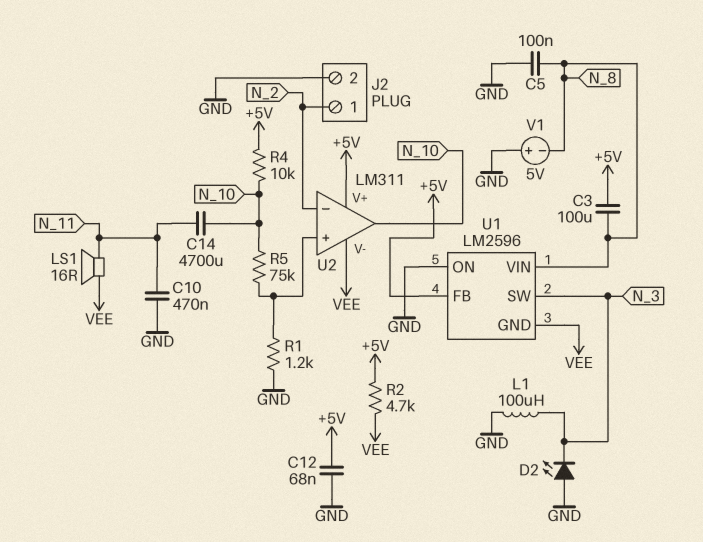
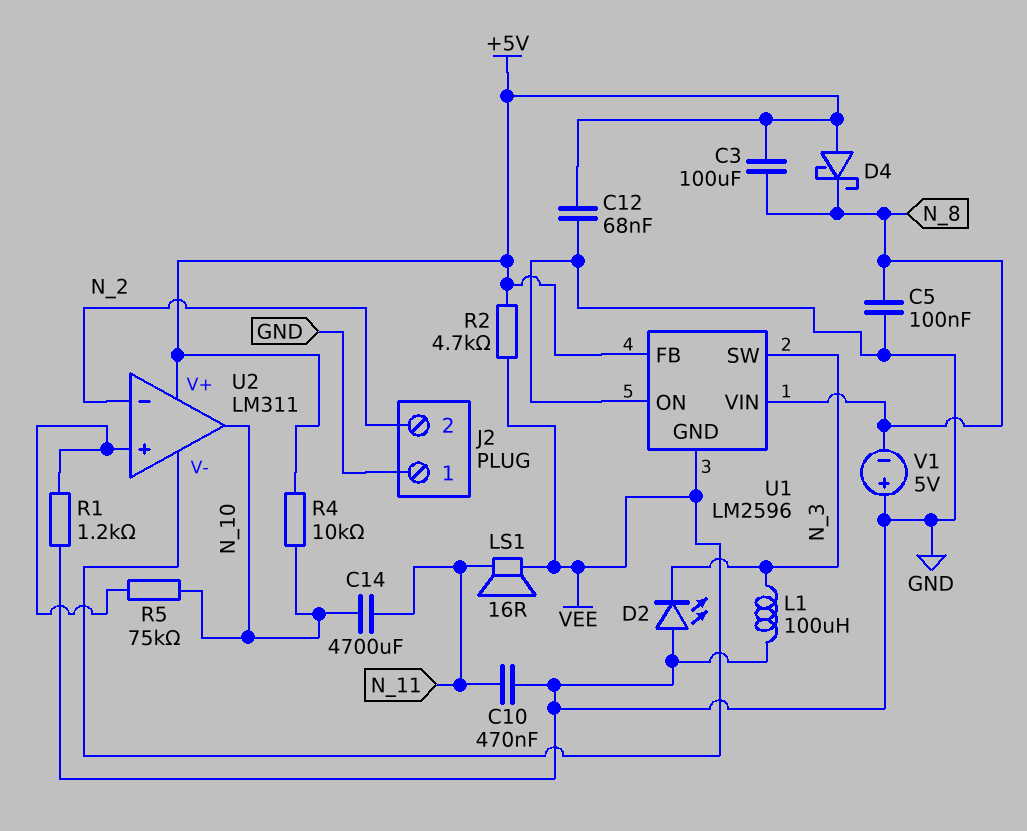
D4: none -> schottky (A +5V, K N_8)
J2 pin 1: N_2 -> GND
J2 pin 2: GND -> N_2

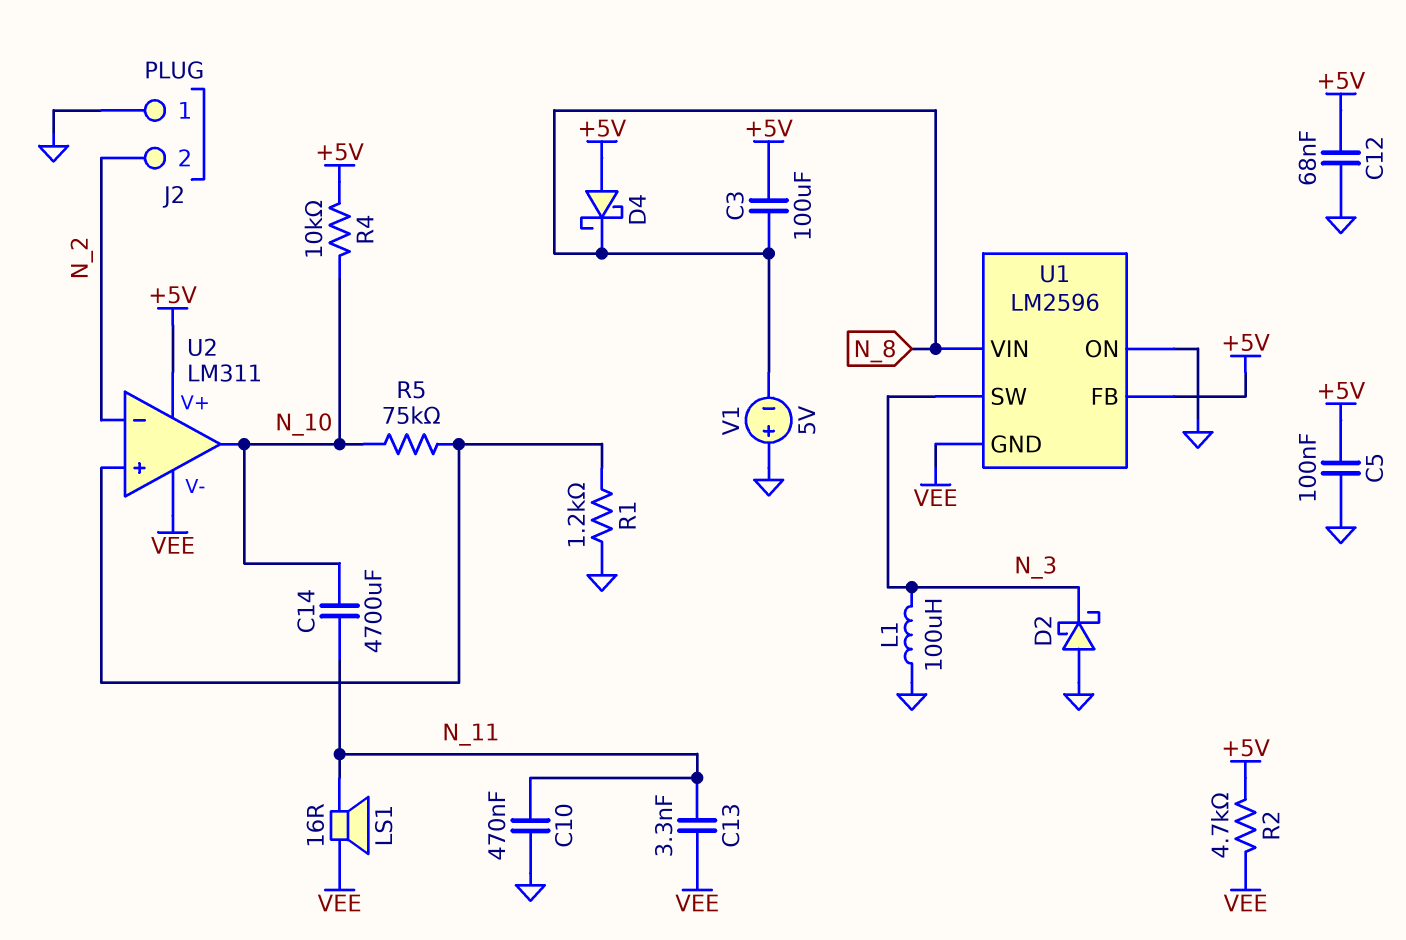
C5: 100nF (GND, N_8) -> 100nF (+5V, GND)
C13: none -> 3.3nF (N_11, VEE)
D2: LED (A GND, K N_3) -> schottky (A GND, K N_3)

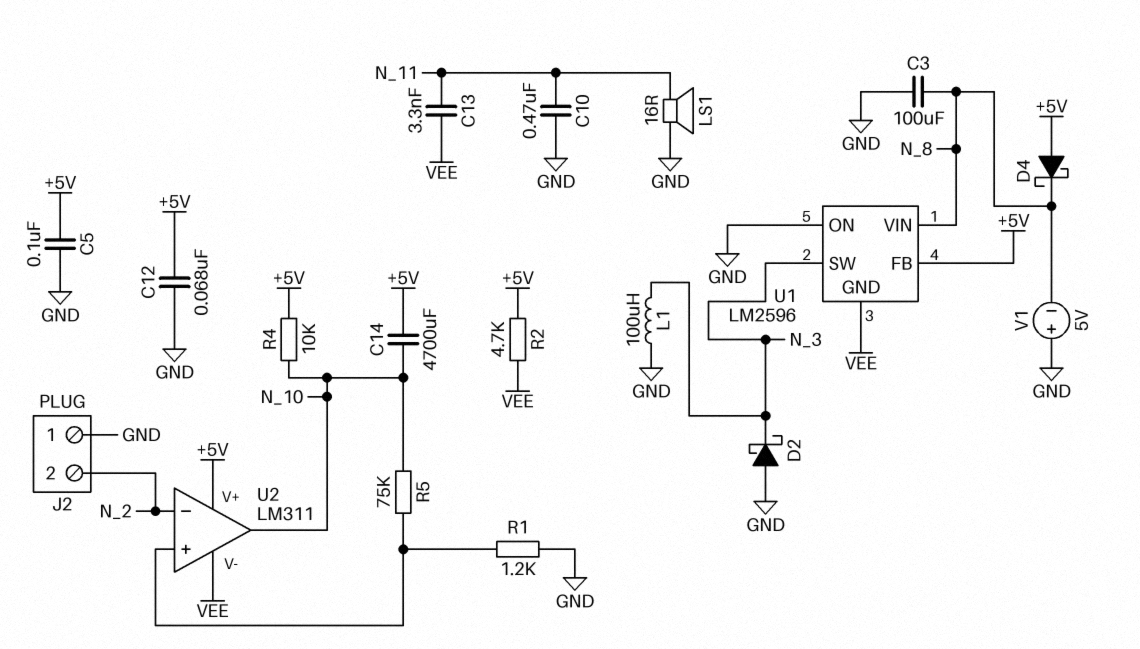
C3: 100uF (+5V, N_8) -> 100uF (GND, N_8)
C14: 4700uF (N_10, N_11) -> 4700uF (+5V, N_10)
LS1: speaker 16R (N_11, VEE) -> speaker 16R (GND, N_11)

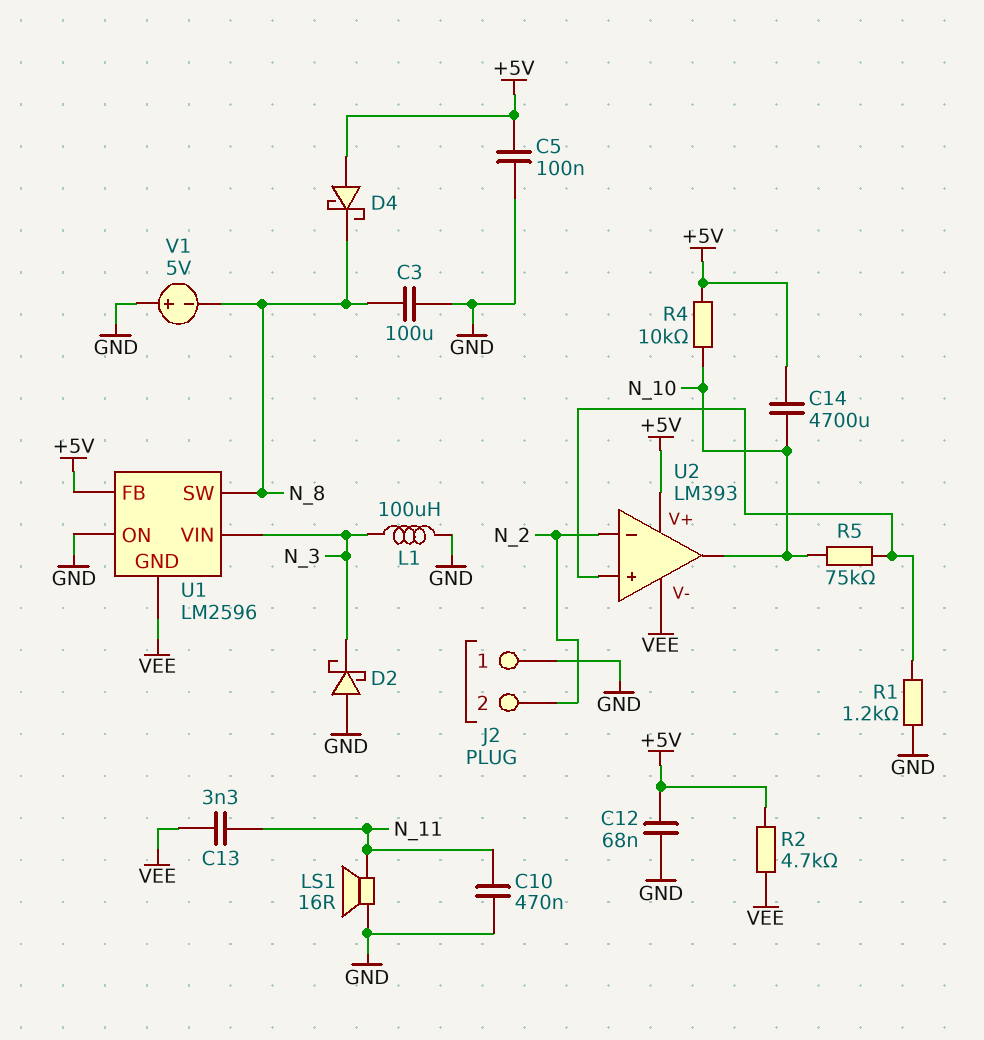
U1 pin SW: N_3 -> N_8
U1 pin VIN: N_8 -> N_3
U2: LM311 -> LM393

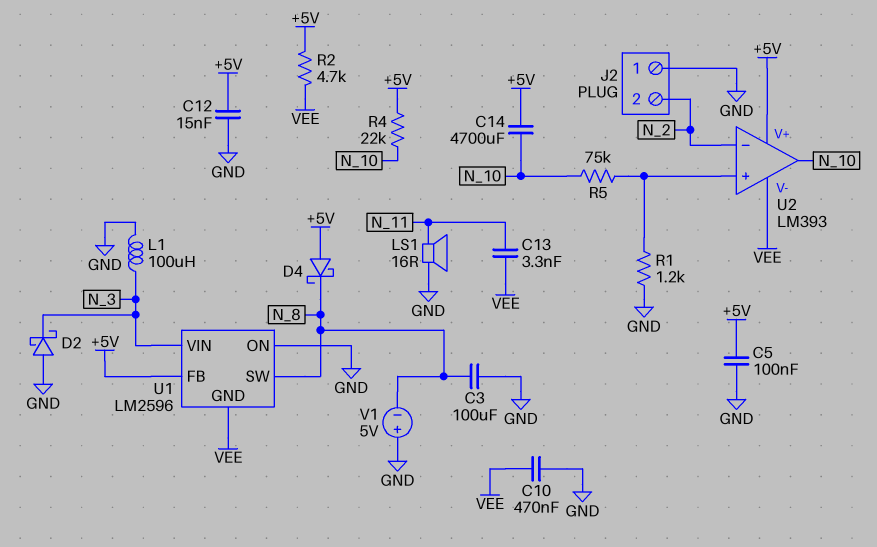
C10: 470nF (GND, N_11) -> 470nF (GND, VEE)
C12: 68nF (+5V, GND) -> 15nF (+5V, GND)
R4: 10k (+5V, N_10) -> 22k (+5V, N_10)

